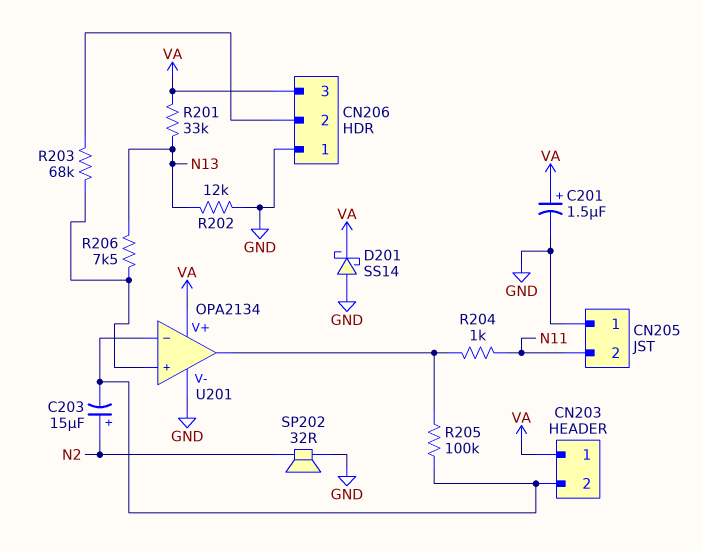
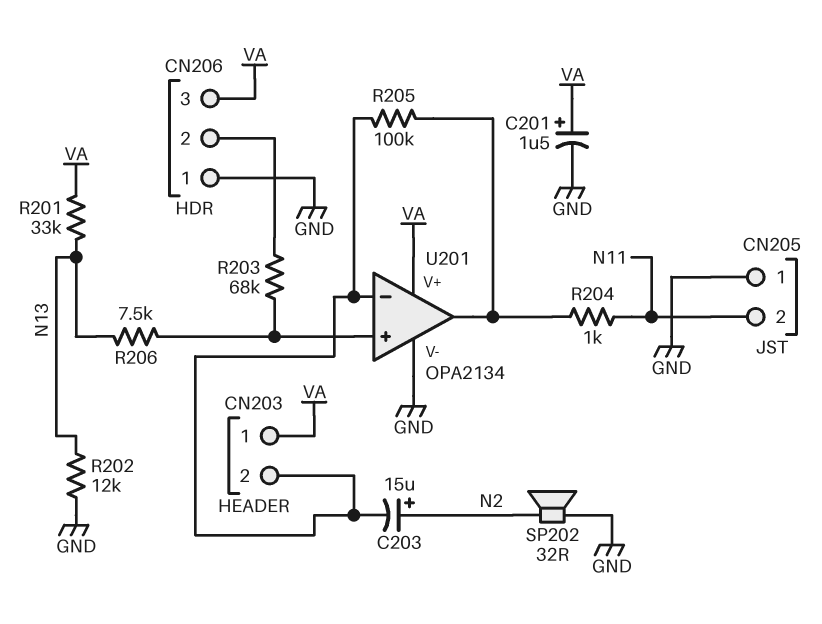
D201: schottky SS14 (A GND, K VA) -> none

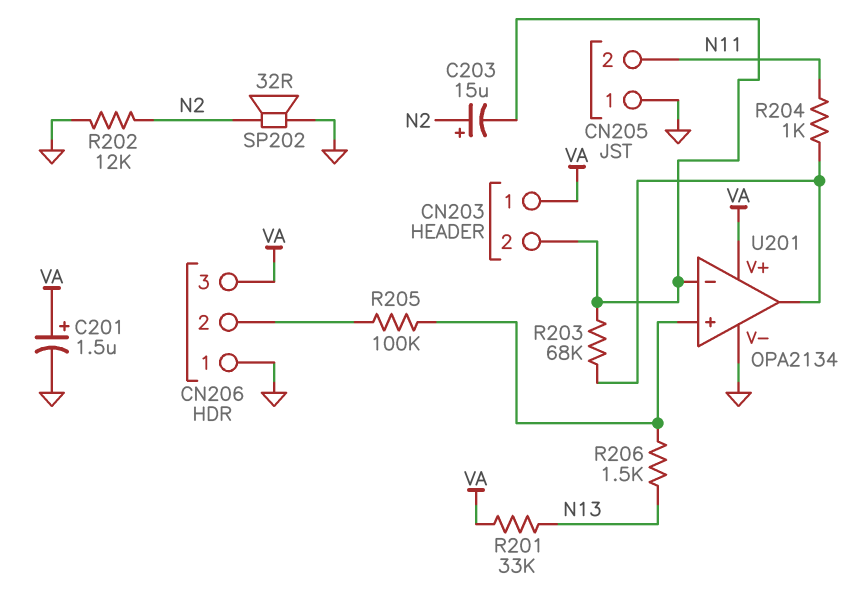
R202: 12k (GND, N13) -> 12k (GND, N2)
R203: 68k (CN206/2, U201/in+) -> 68k (CN203/2, U201/out)
R205: 100k (CN203/2, U201/out) -> 100k (CN206/2, U201/in+)
R206: 7.5k (N13, U201/in+) -> 1.5k (N13, U201/in+)

